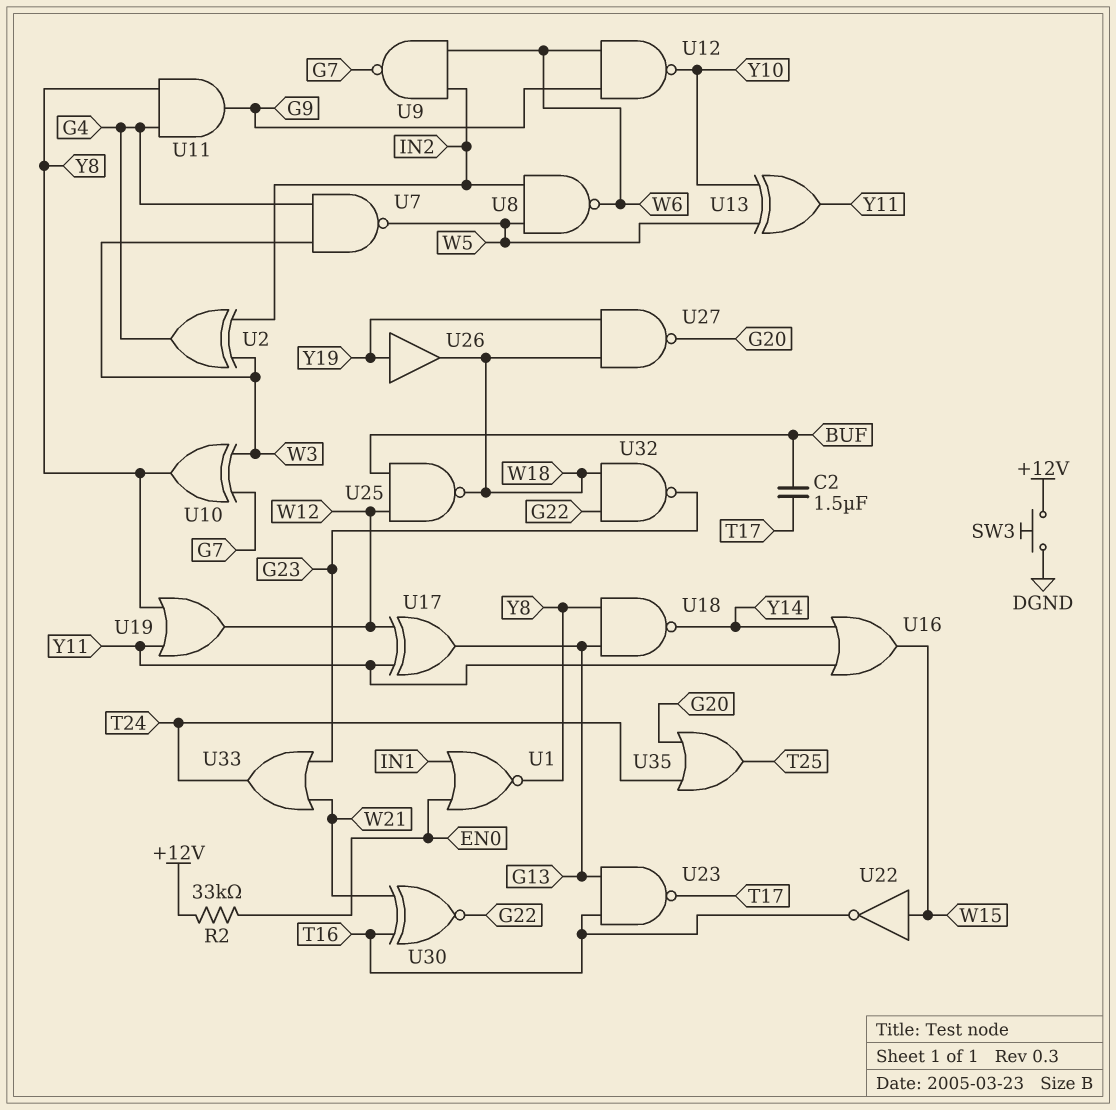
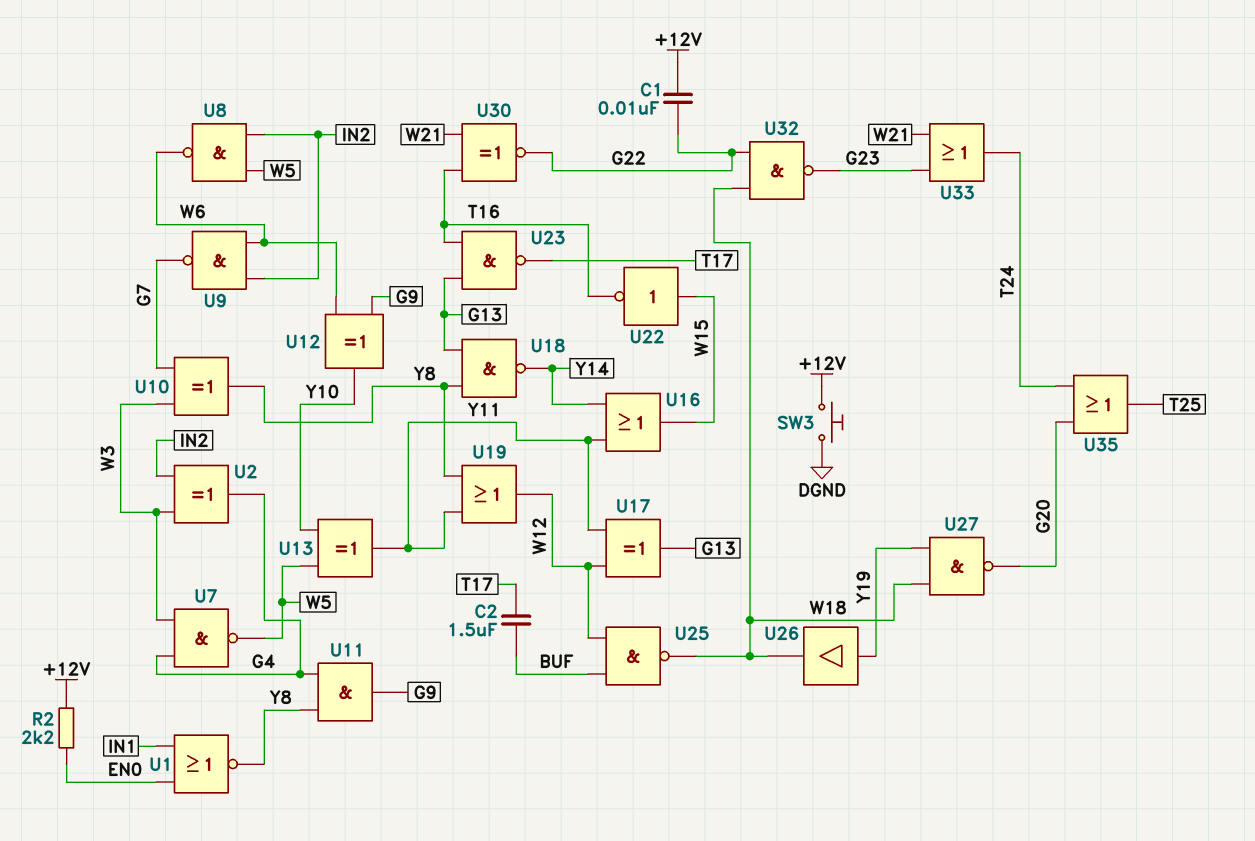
C1: none -> 10nF (+12V, G22)
R2: 33k (+12V, EN0) -> 2.2k (+12V, EN0)
U12: NAND (in G9, in W6, out Y10) -> XOR (in G9, in W6, out Y10)

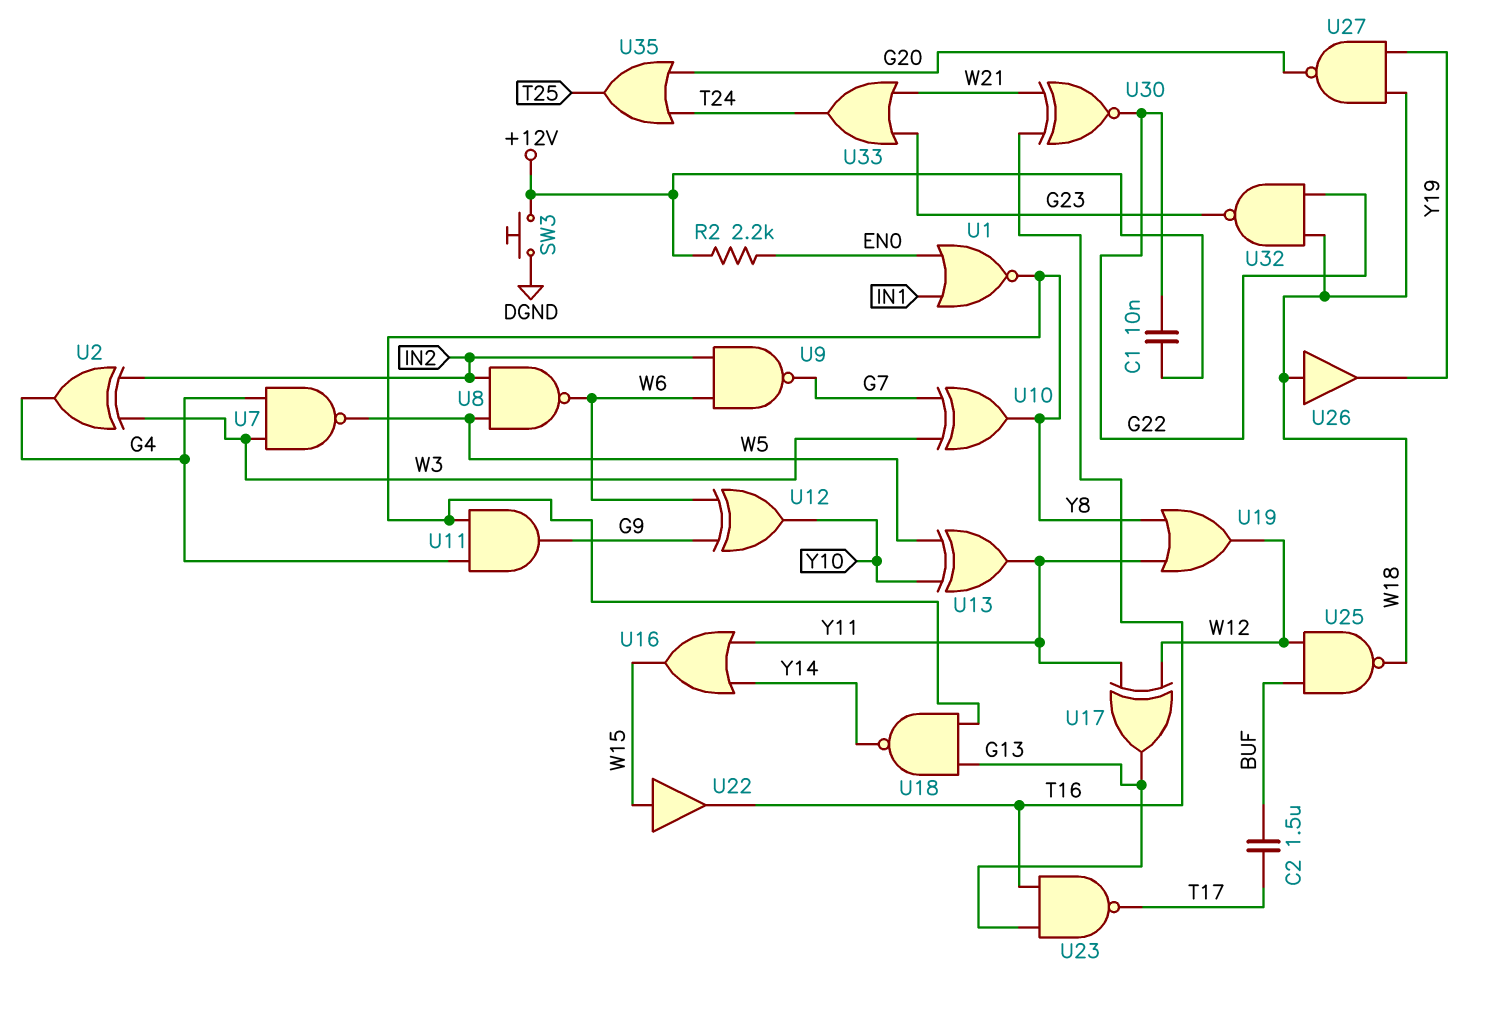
U22: NOT (in W15, out T16) -> buffer (in W15, out T16)
U26: buffer (in Y19, out W18) -> buffer (in W18, out Y19)

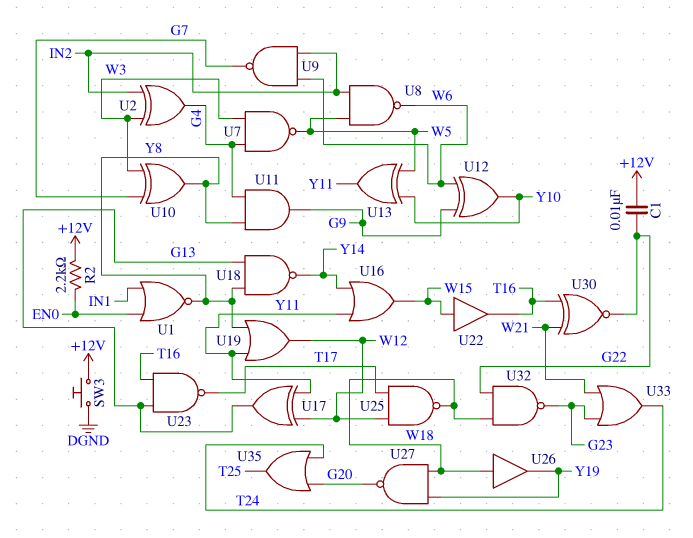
C2: 1.5uF (BUF, T17) -> none
U25: NAND (in BUF, in W12, out W18) -> NAND (in T17, in W12, out W18)

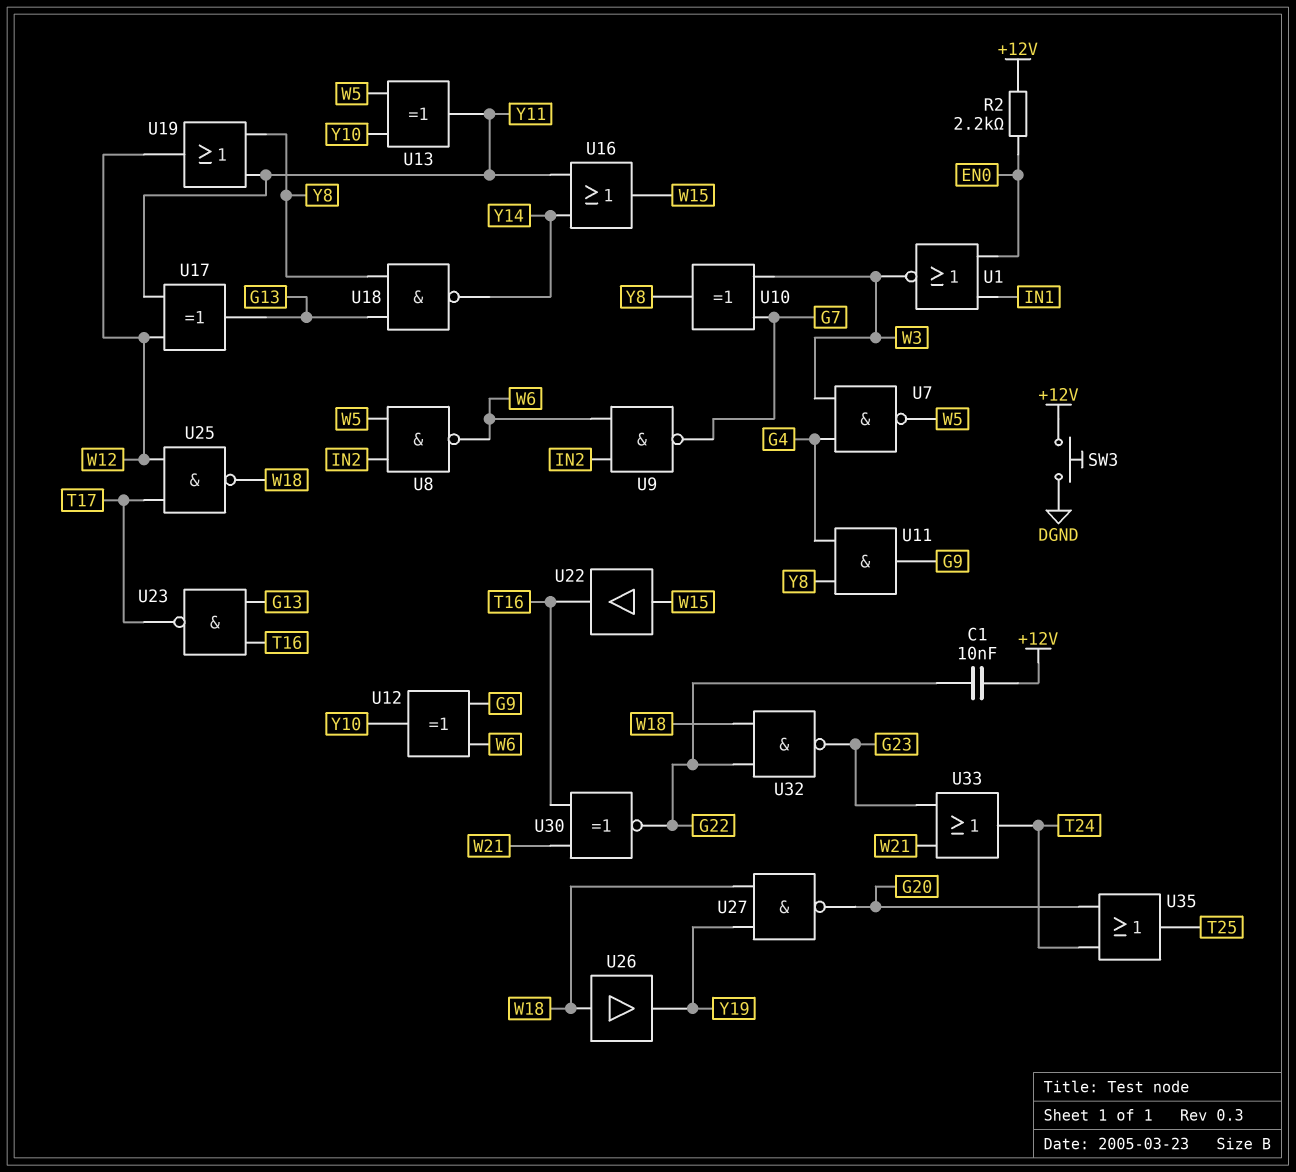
U1: NOR (in EN0, in IN1, out Y8) -> NOR (in EN0, in IN1, out W3)
U2: XOR (in IN2, in W3, out G4) -> none

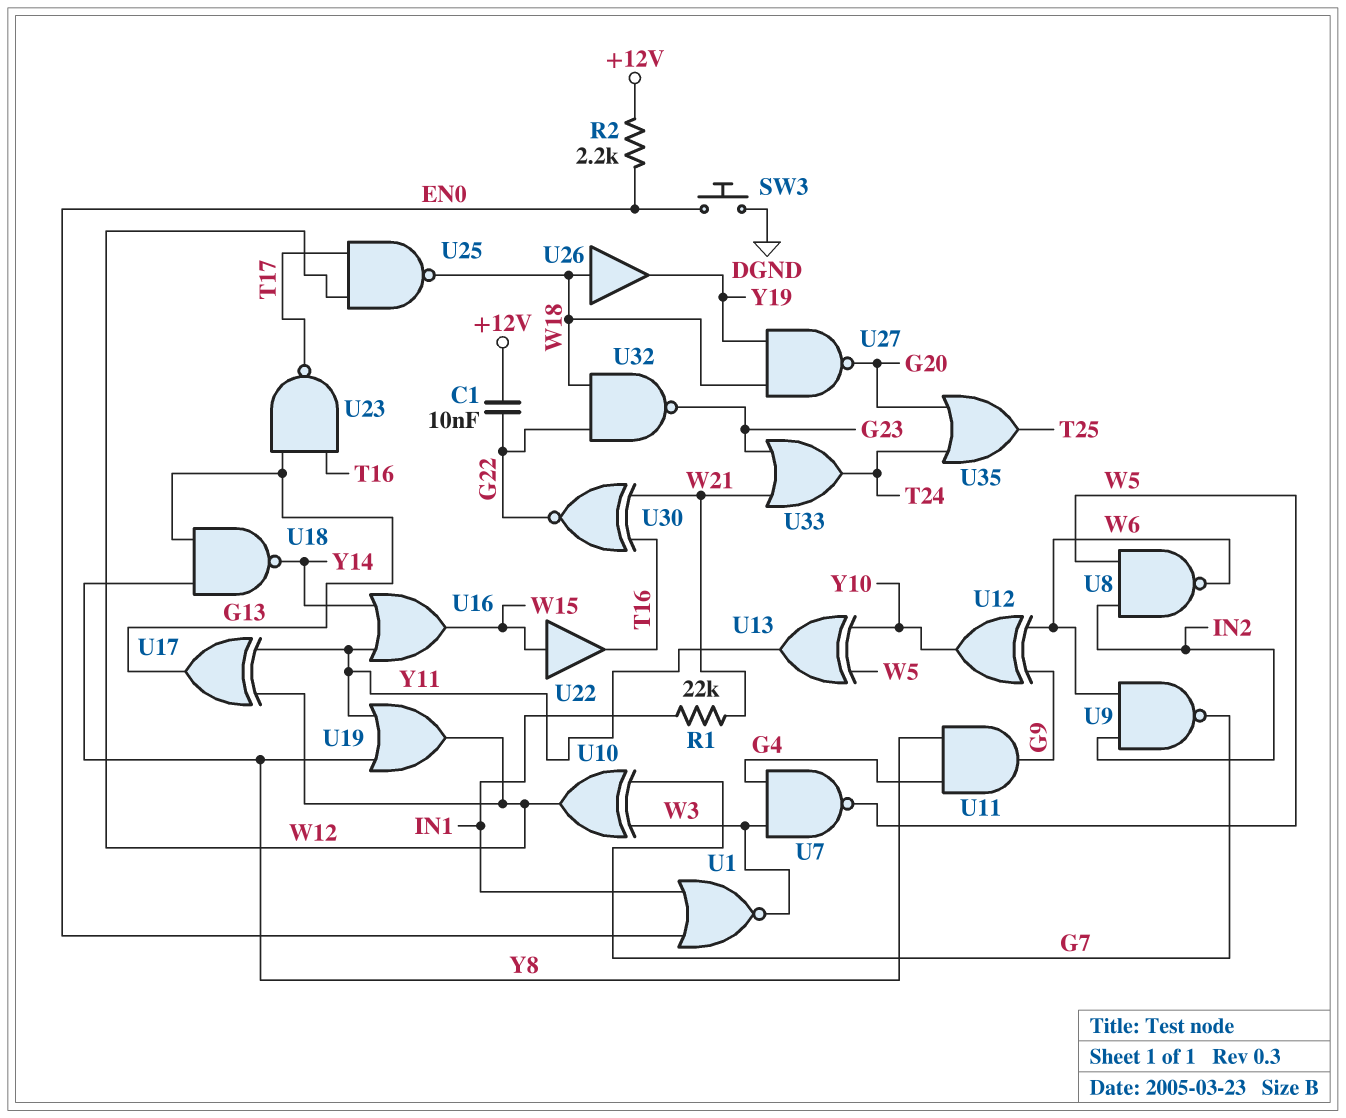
R1: none -> 22k (IN1, W21)
SW3: button (+12V, DGND) -> button (DGND, EN0)
U10: XOR (in G7, in W3, out Y8) -> XOR (in G7, in W3, out W12)

